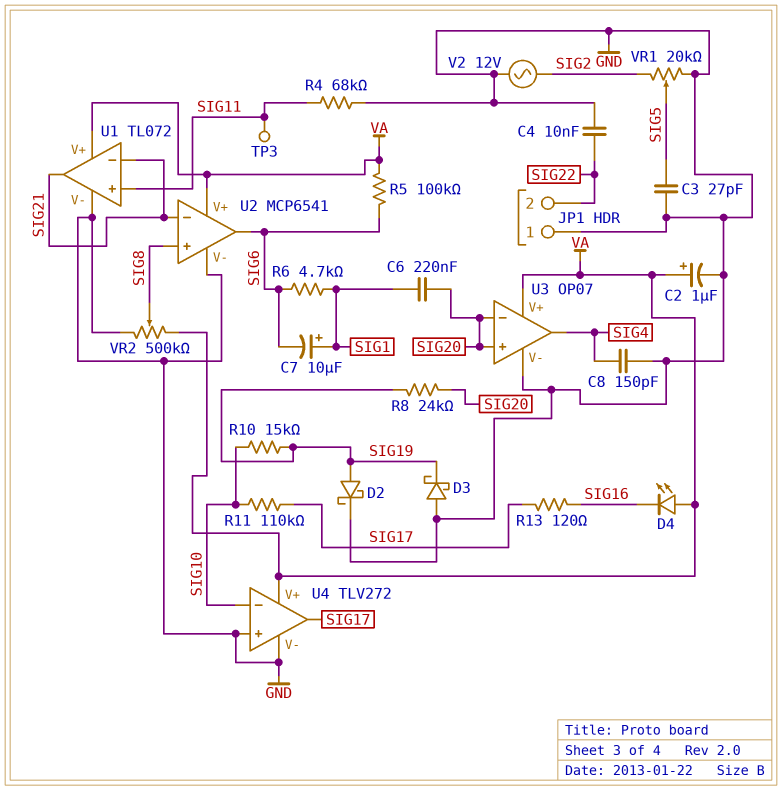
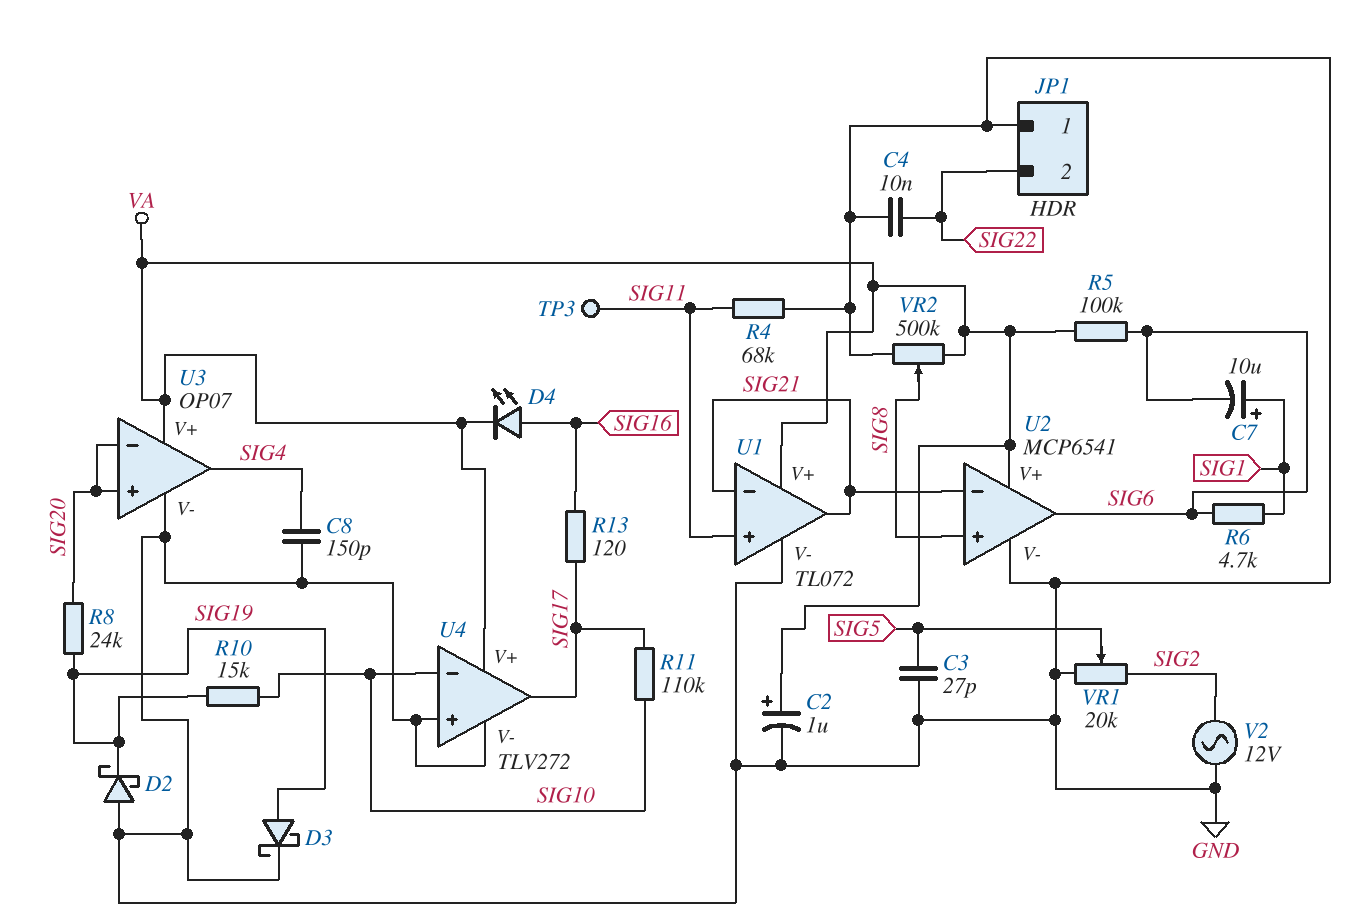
C6: 220nF (SIG1, SIG20) -> none
D2: schottky (A SIG19, K GND) -> schottky (A GND, K SIG19)
D3: schottky (A GND, K SIG19) -> schottky (A SIG19, K GND)
D4: LED (A VA, K SIG16) -> LED (A SIG16, K VA)

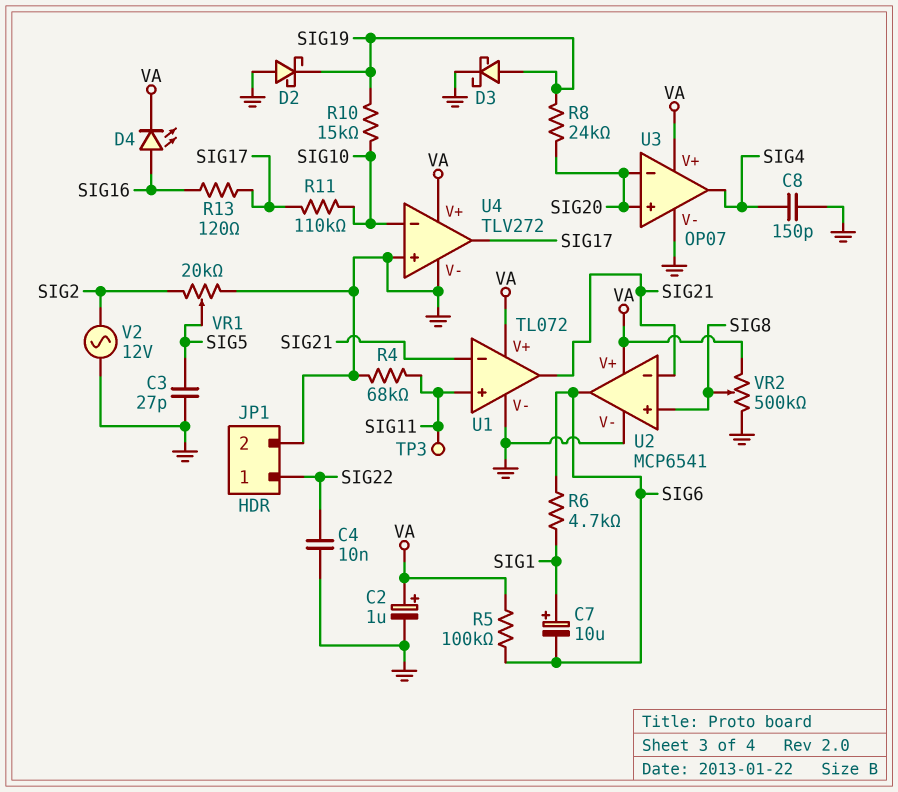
JP1 pin 1: GND -> SIG22
JP1 pin 2: SIG22 -> GND

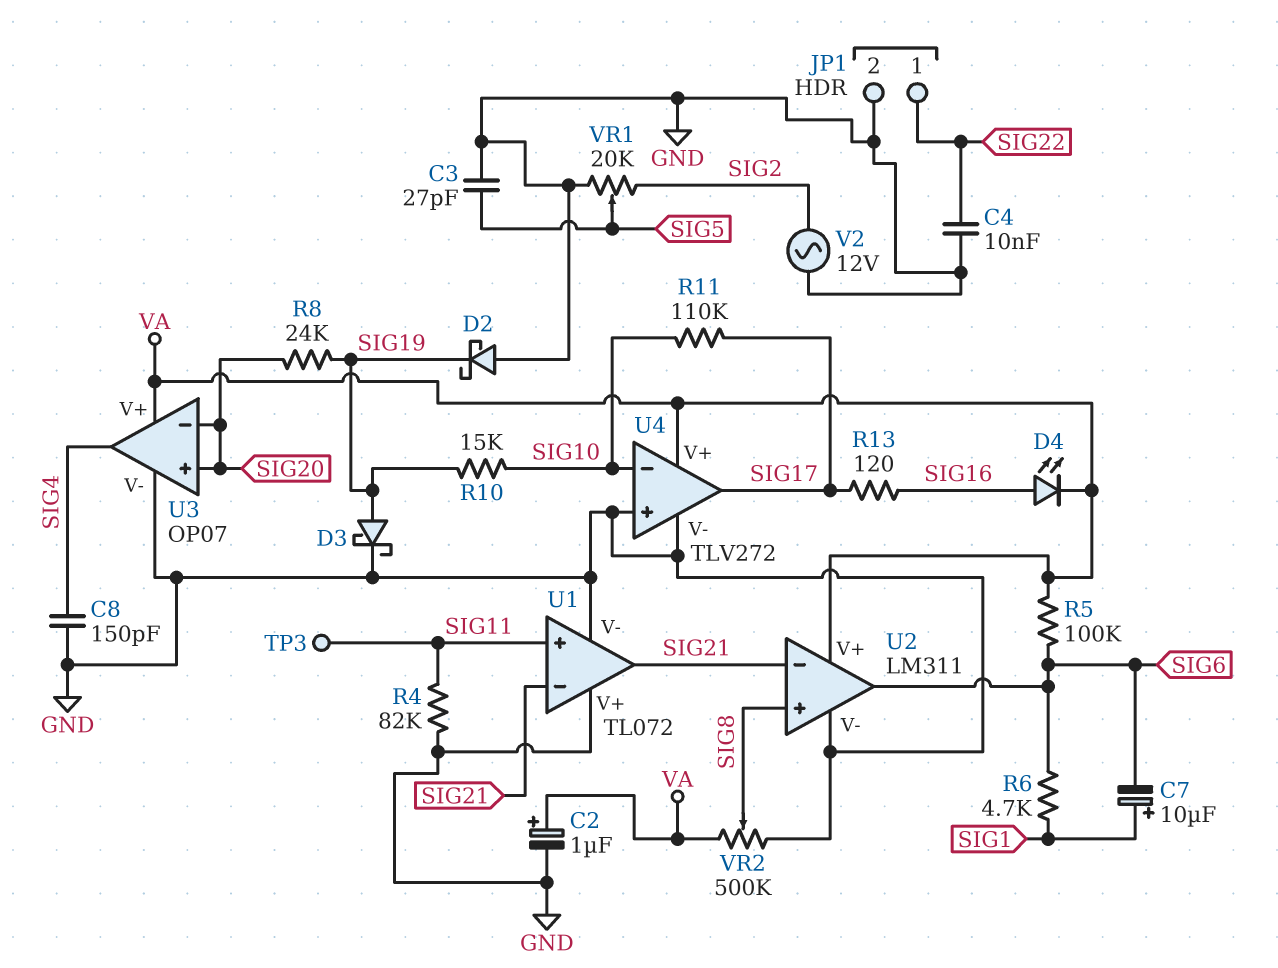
R4: 68k (GND, SIG11) -> 82k (GND, SIG11)
U1 pin V+: VA -> GND
U2: MCP6541 -> LM311

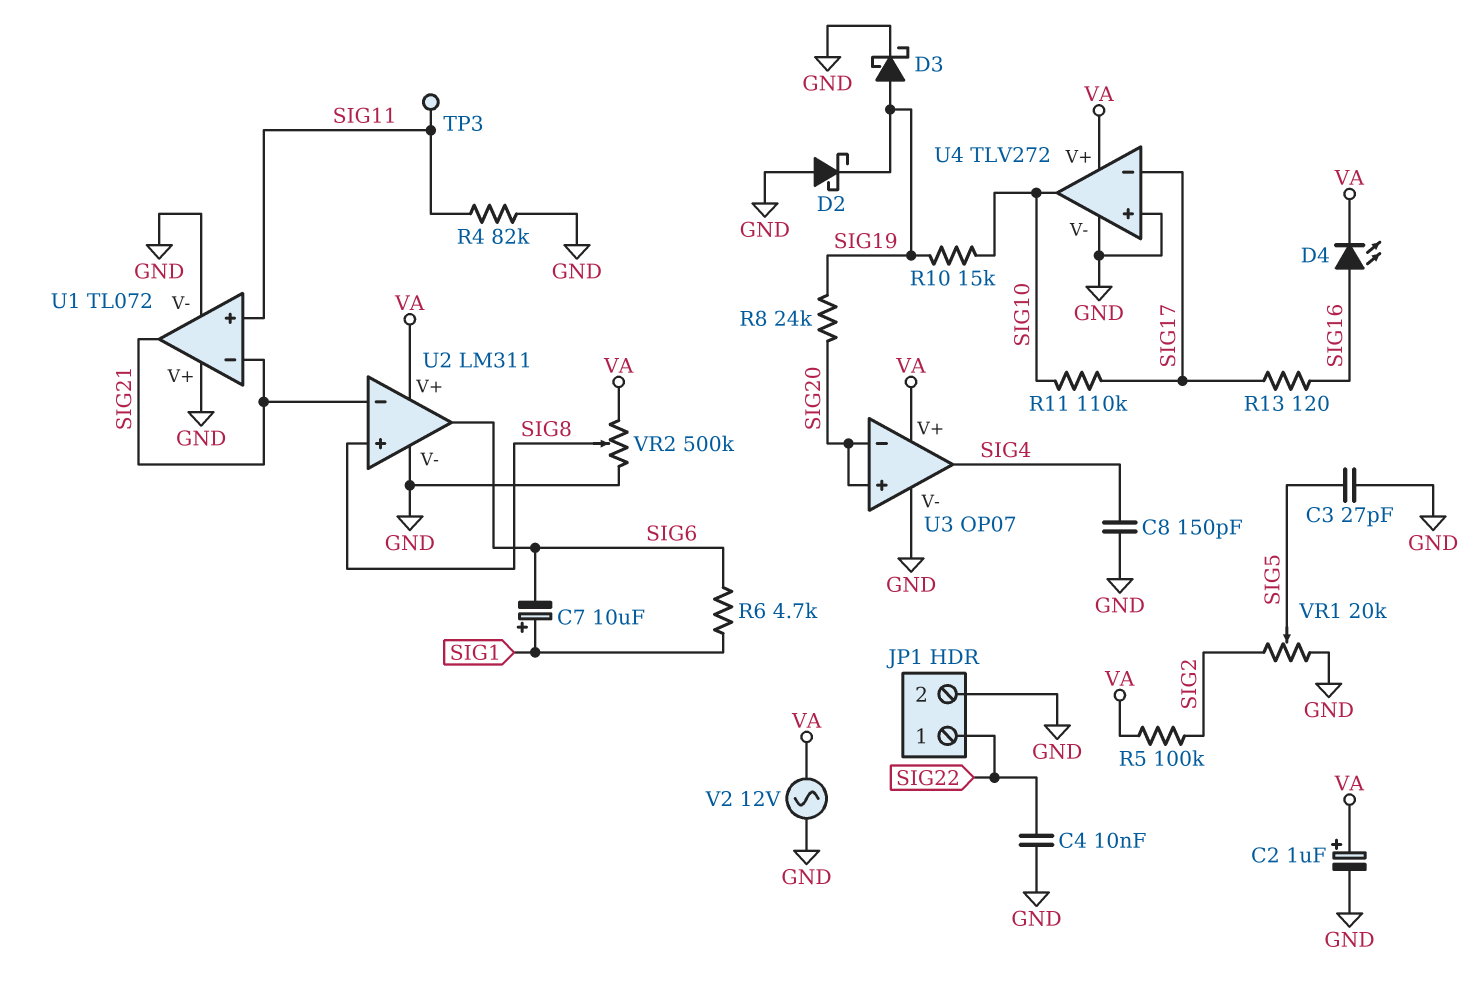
R5: 100k (SIG6, VA) -> 100k (SIG2, VA)
U4 pin in-: SIG10 -> SIG17
U4 pin out: SIG17 -> SIG10
V2: AC 12V (GND, SIG2) -> AC 12V (GND, VA)

